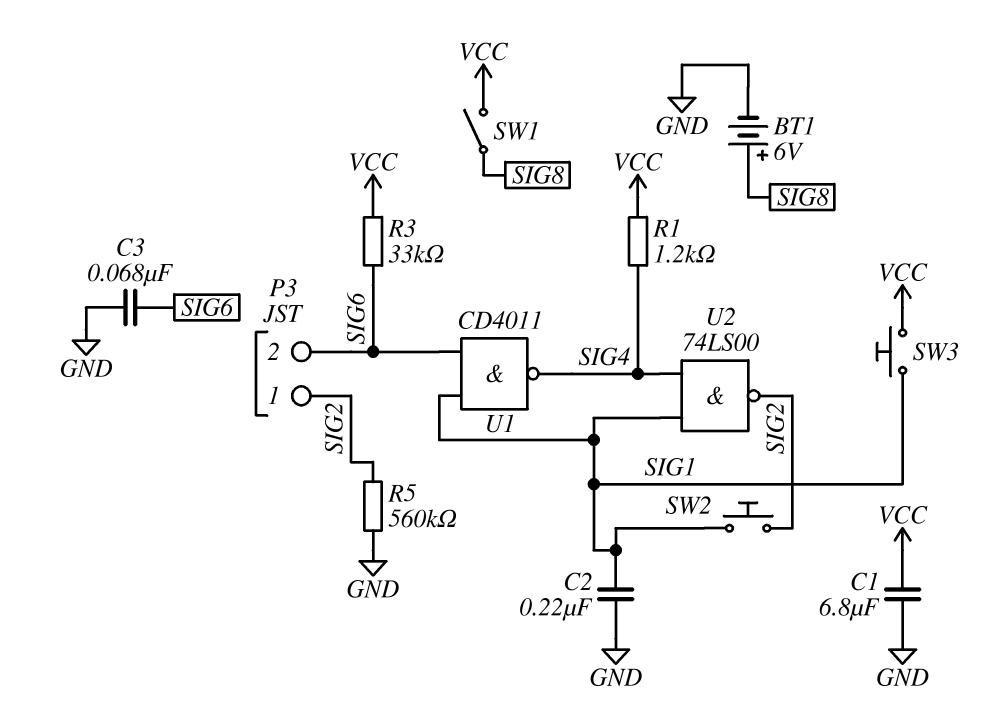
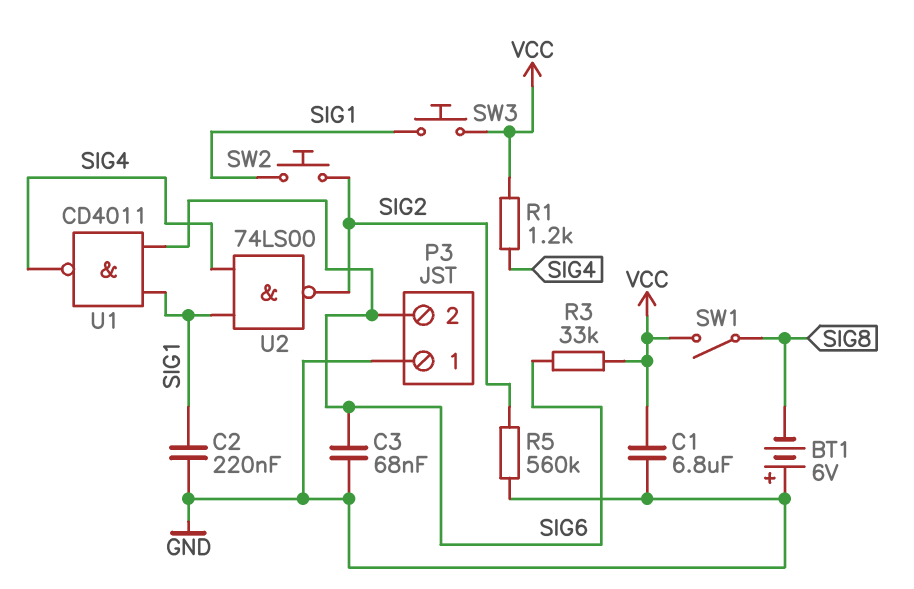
BT1: 6V (plus SIG8, minus GND) -> 6V (plus GND, minus SIG8)
P3 pin 1: SIG2 -> GND

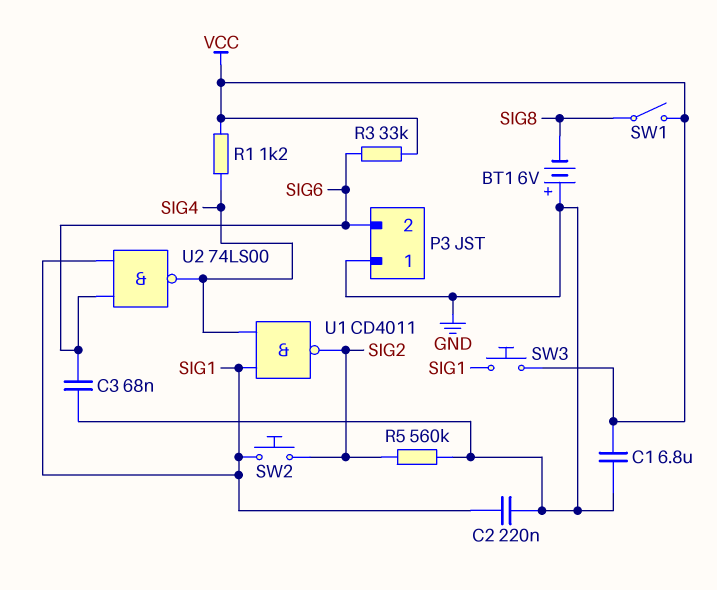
U1: NAND CD4011 (in SIG1, in SIG6, out SIG4) -> NAND CD4011 (in SIG1, in SIG4, out SIG2)
U2: NAND 74LS00 (in SIG1, in SIG4, out SIG2) -> NAND 74LS00 (in SIG1, in SIG6, out SIG4)

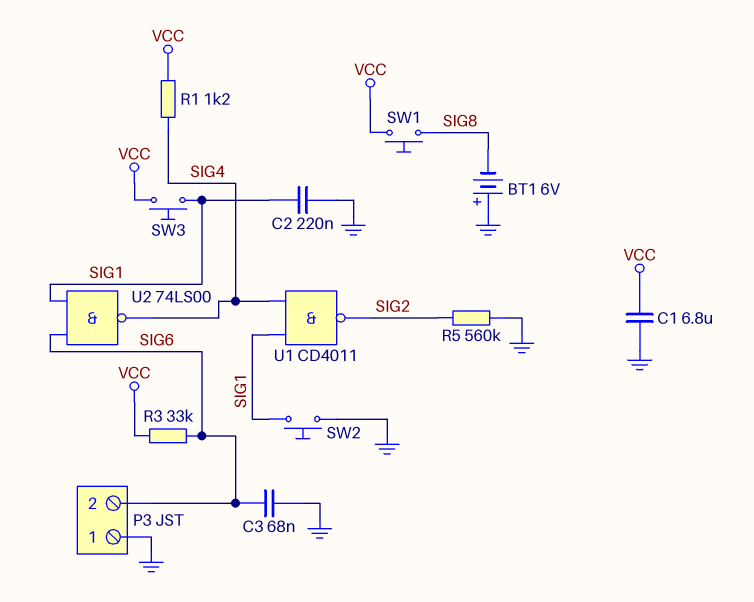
SW1: switch (SIG8, VCC) -> button (SIG8, VCC)
SW2: button (SIG1, SIG2) -> button (GND, SIG1)

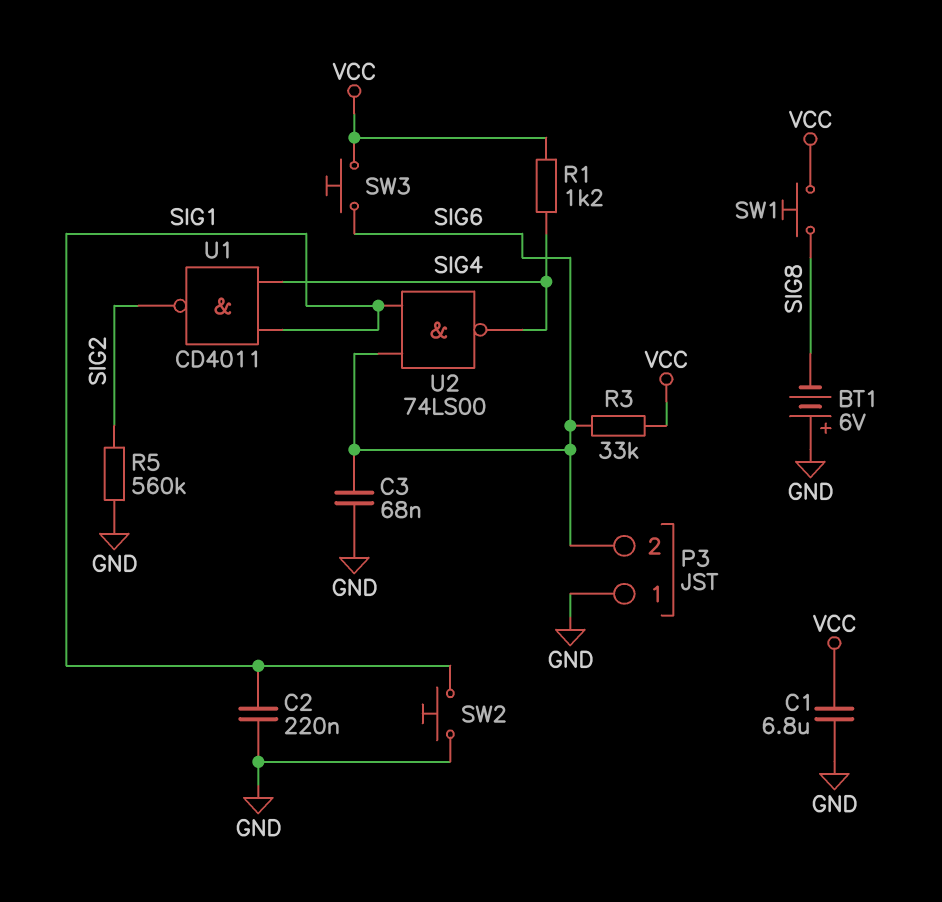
SW3: button (SIG1, VCC) -> button (SIG6, VCC)

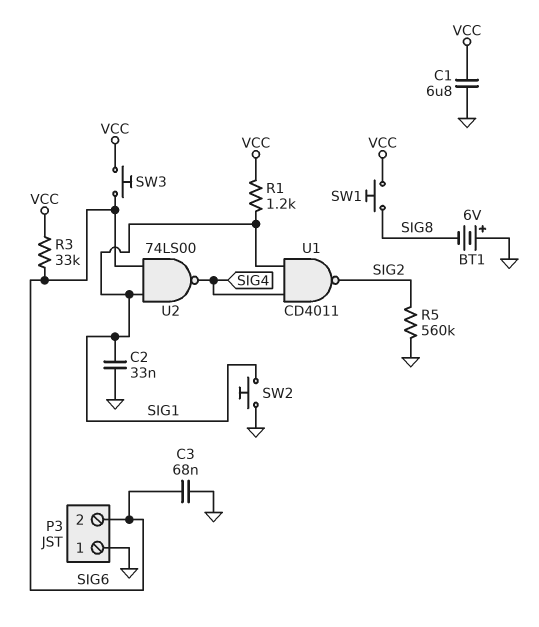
C2: 220nF (GND, SIG1) -> 33nF (GND, SIG1)
R1: 1.2k (SIG4, VCC) -> 1.2k (SIG1, VCC)

